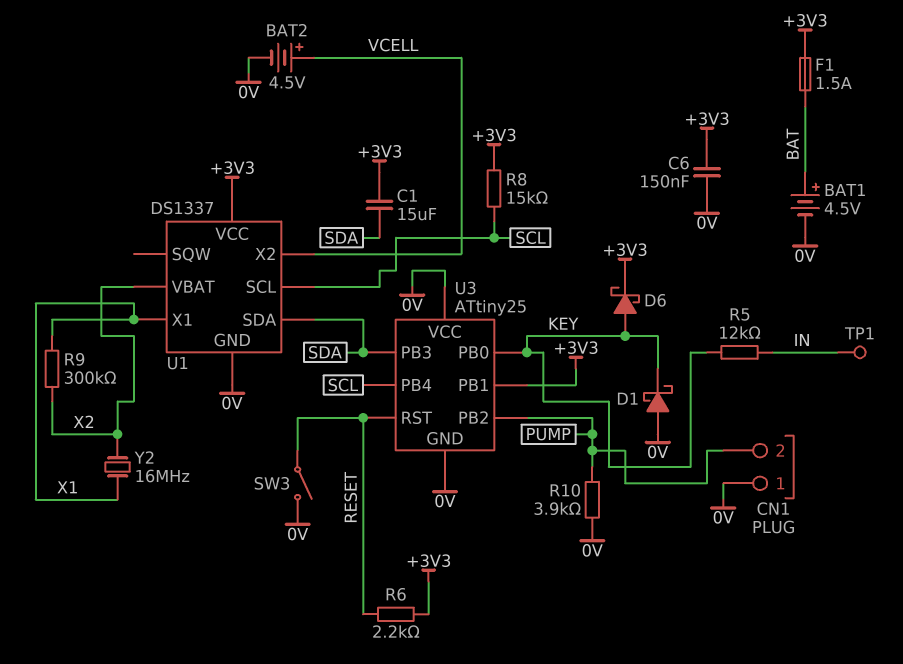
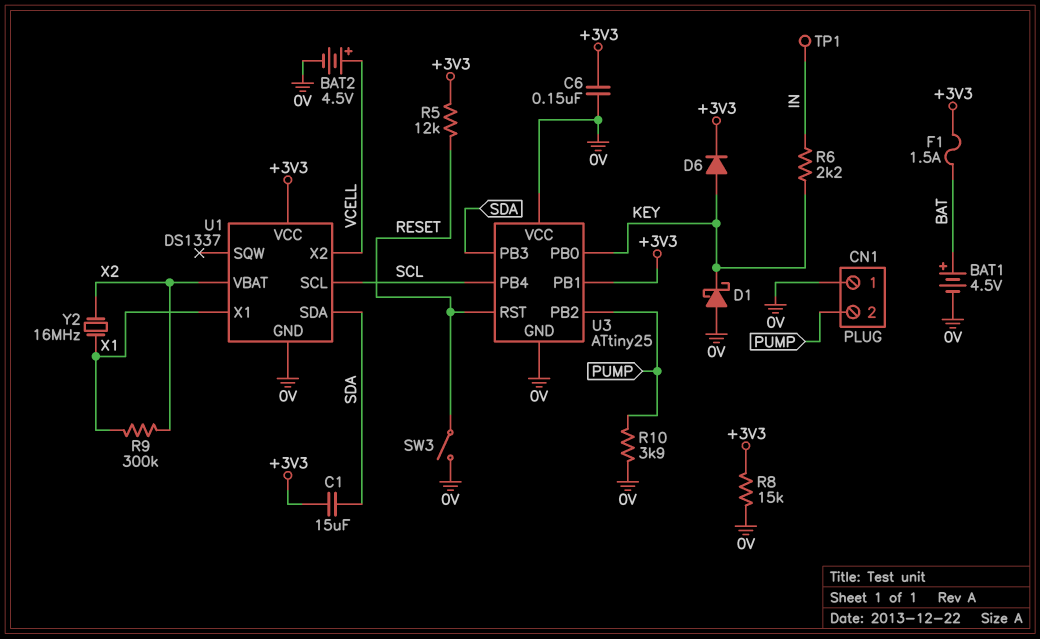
D6: schottky (A KEY, K +3V3) -> diode (A KEY, K +3V3)
R5: 12k (IN, KEY) -> 12k (+3V3, RESET)
R6: 2.2k (+3V3, RESET) -> 2.2k (IN, KEY)
R8: 15k (+3V3, SCL) -> 15k (+3V3, 0V)

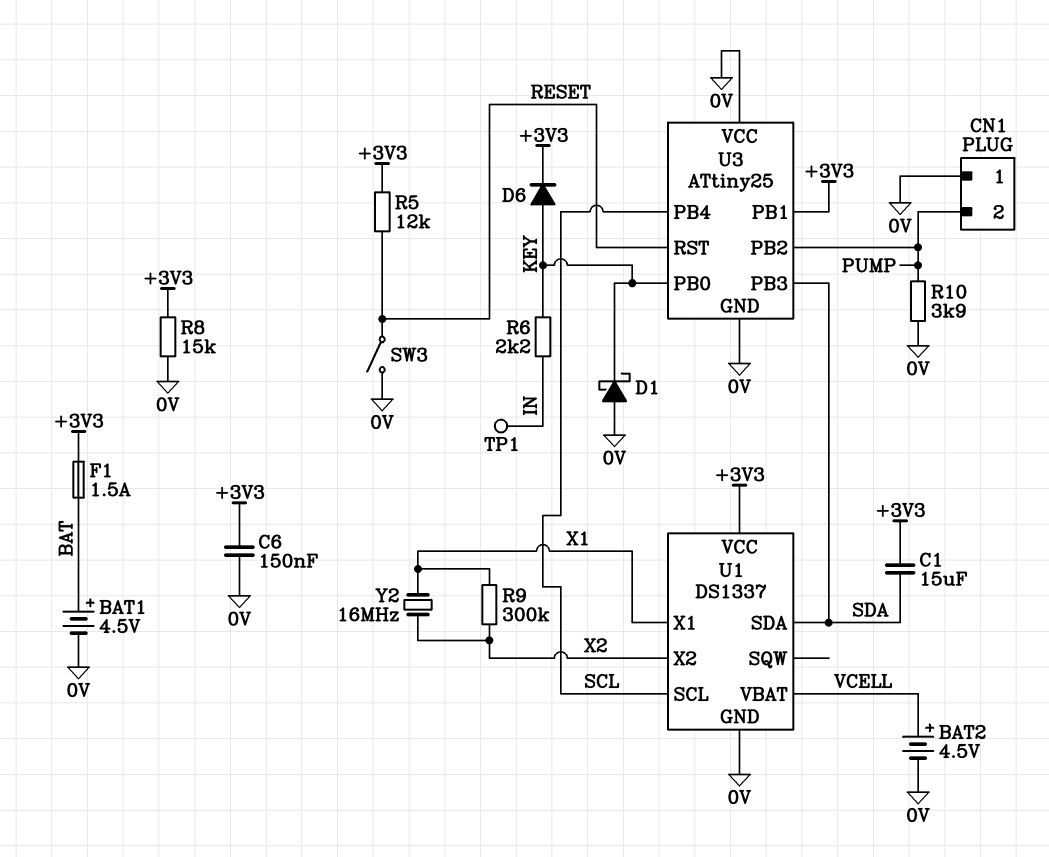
U1 pin VBAT: X2 -> VCELL
U1 pin X2: VCELL -> X2

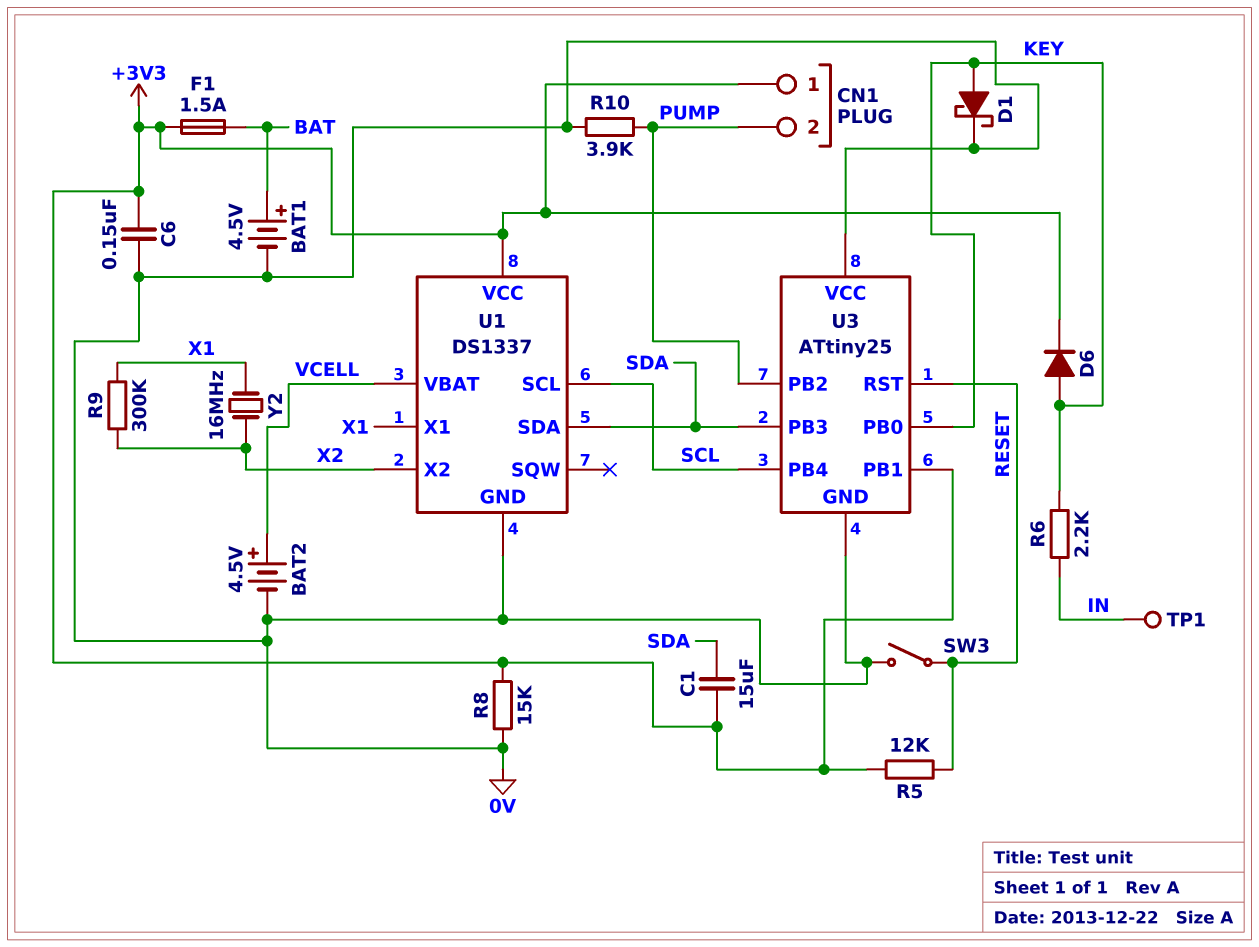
CN1 pin 1: 0V -> +3V3
D1: schottky (A 0V, K KEY) -> schottky (A KEY, K 0V)

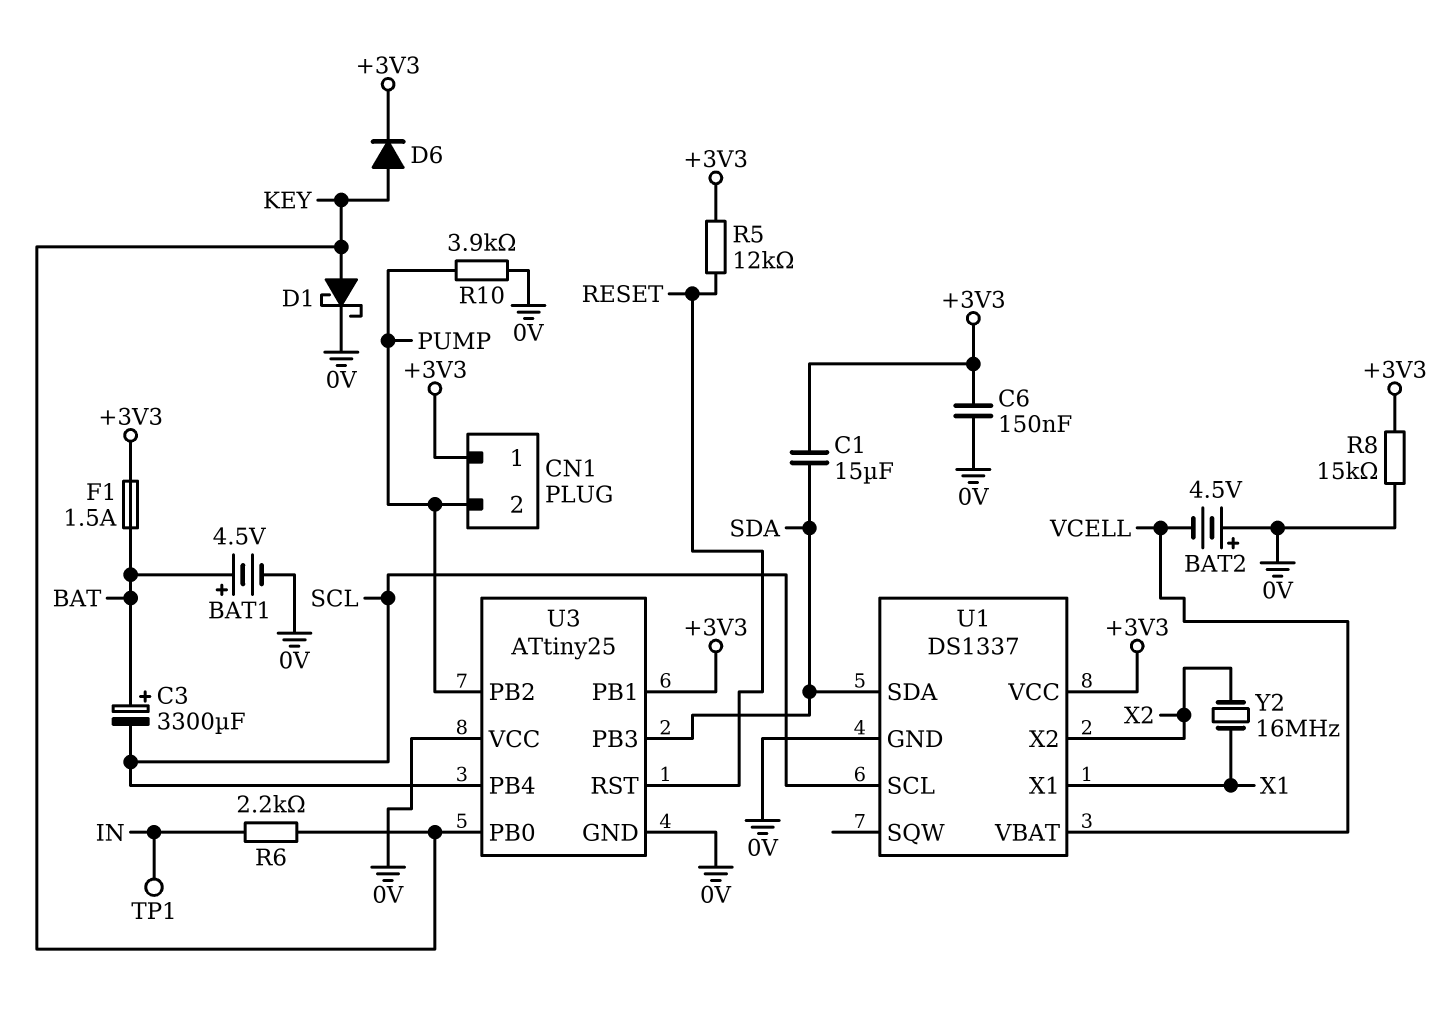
BAT2: 4.5V (plus VCELL, minus 0V) -> 4.5V (plus 0V, minus VCELL)
C3: none -> 3300uF (plus BAT, minus SCL)
R9: 300k (X1, X2) -> none
SW3: switch (0V, RESET) -> none

